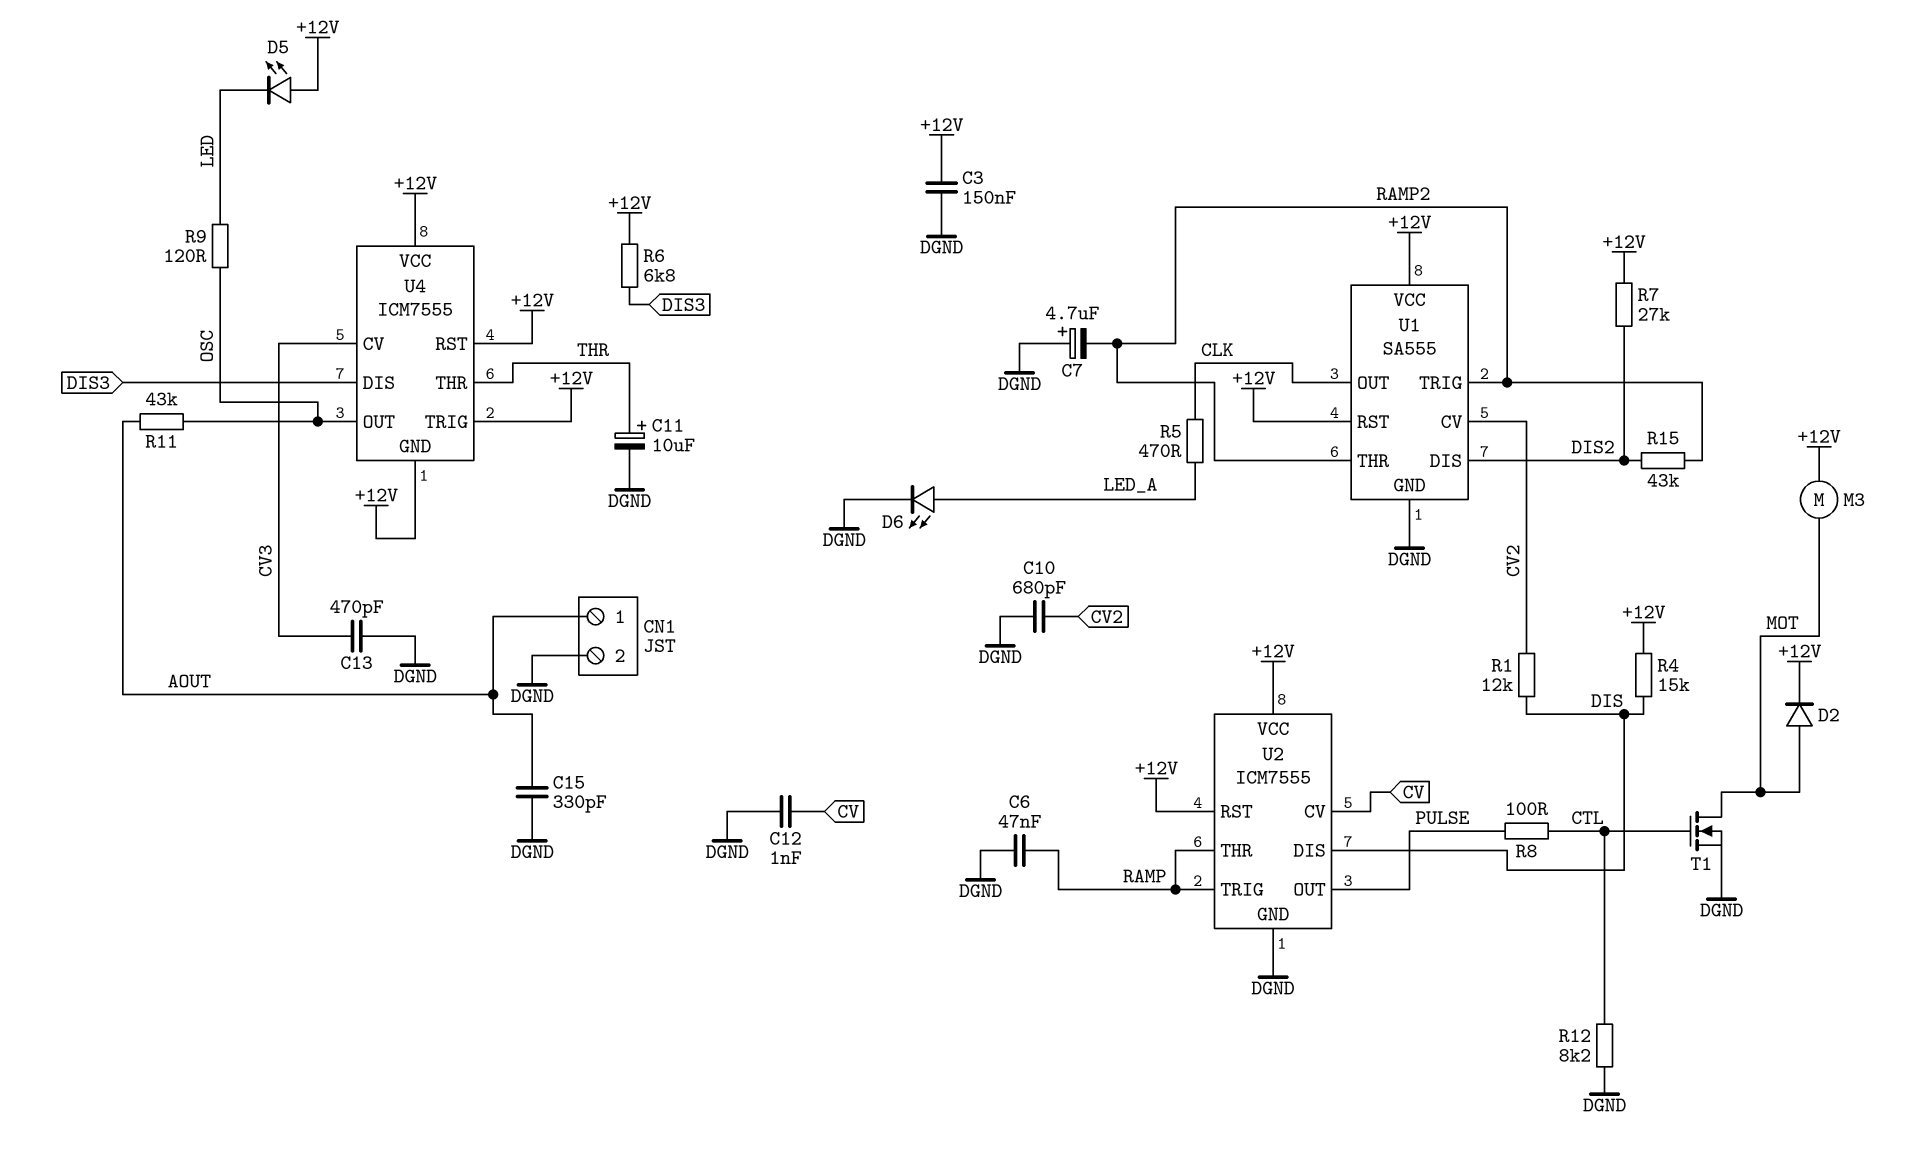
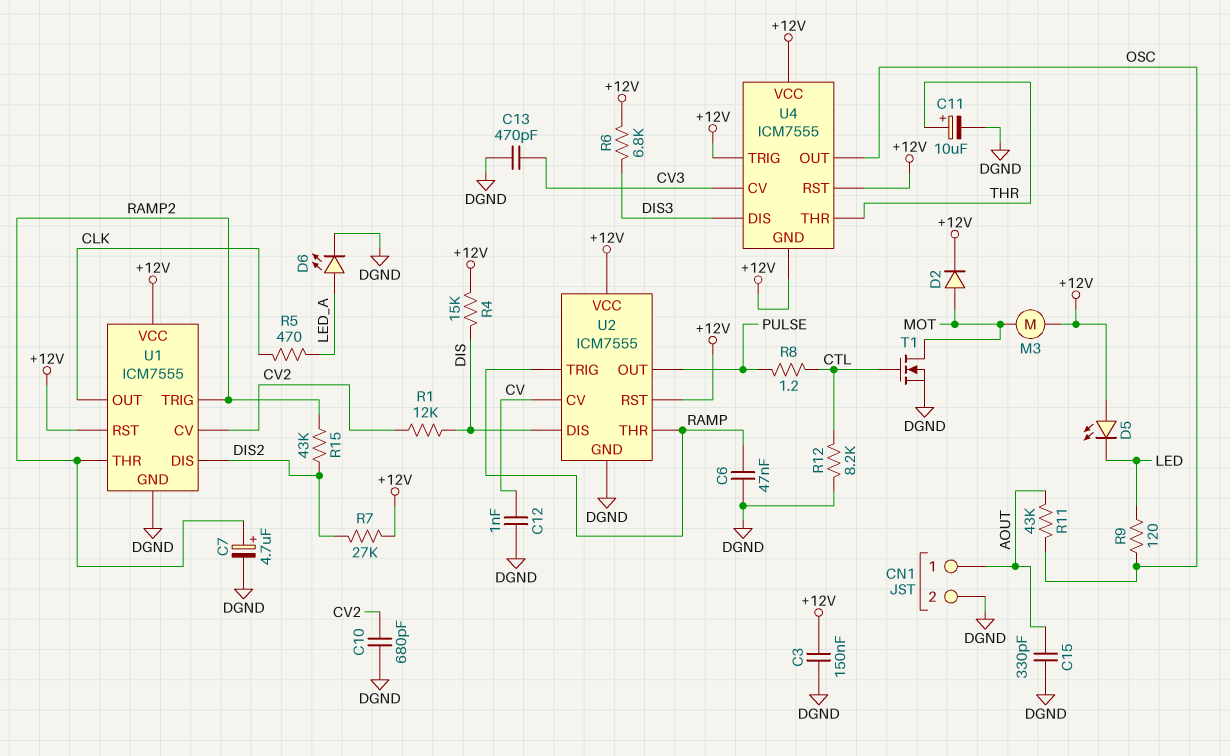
C7: 4.7uF (plus DGND, minus RAMP2) -> 4.7uF (plus RAMP2, minus DGND)
R8: 100 (CTL, PULSE) -> 1.2 (CTL, PULSE)
U1: SA555 -> ICM7555

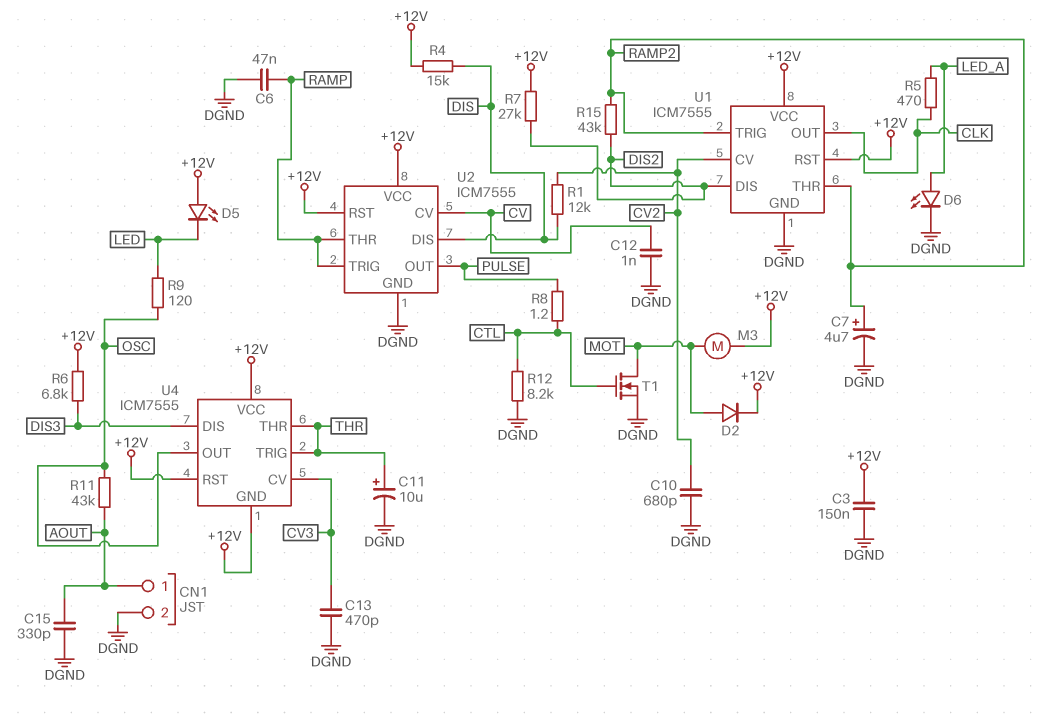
U4 pin TRIG: +12V -> THR

